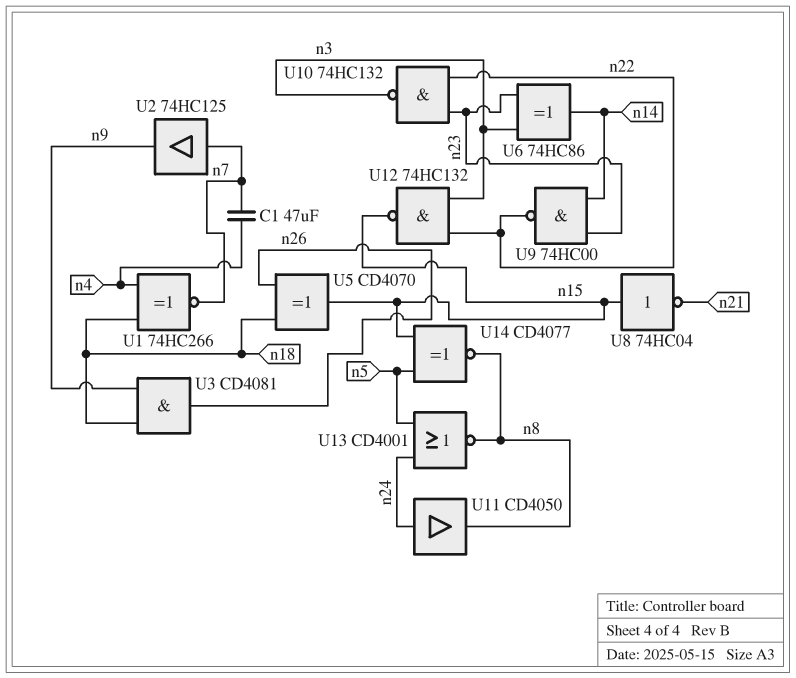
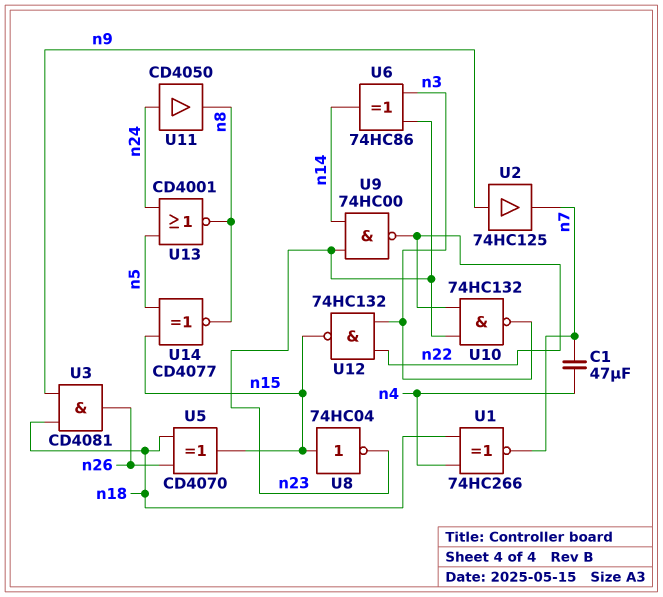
U2: buffer 74HC125 (in n7, out n9) -> buffer 74HC125 (in n9, out n7)
U8: NOT 74HC04 (in n15, out n21) -> NOT 74HC04 (in n15, out n23)

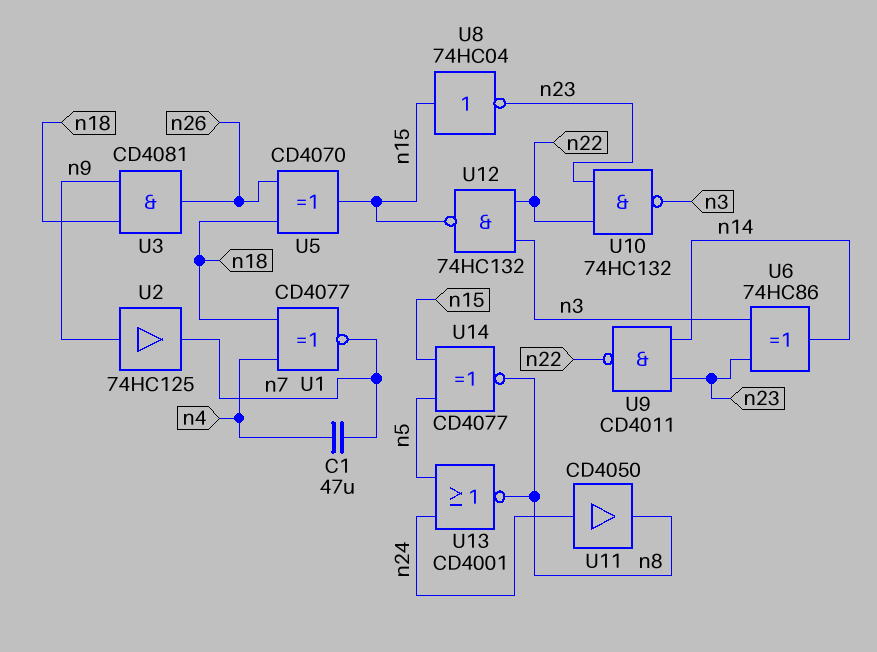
U1: XNOR 74HC266 (in n4, in n18, out n7) -> XNOR CD4077 (in n4, in n18, out n7)
U9: NAND 74HC00 (in n14, in n23, out n22) -> NAND CD4011 (in n14, in n23, out n22)

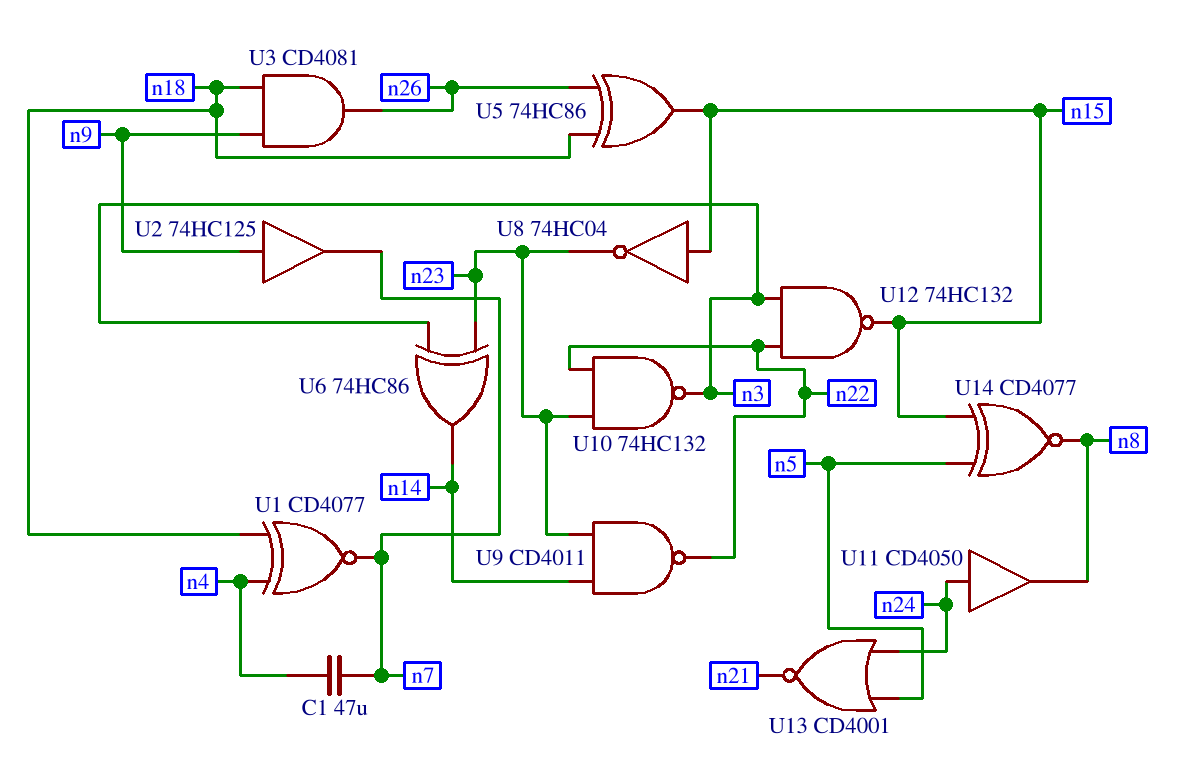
U5: XOR CD4070 (in n18, in n26, out n15) -> XOR 74HC86 (in n18, in n26, out n15)
U13: NOR CD4001 (in n5, in n24, out n8) -> NOR CD4001 (in n5, in n24, out n21)

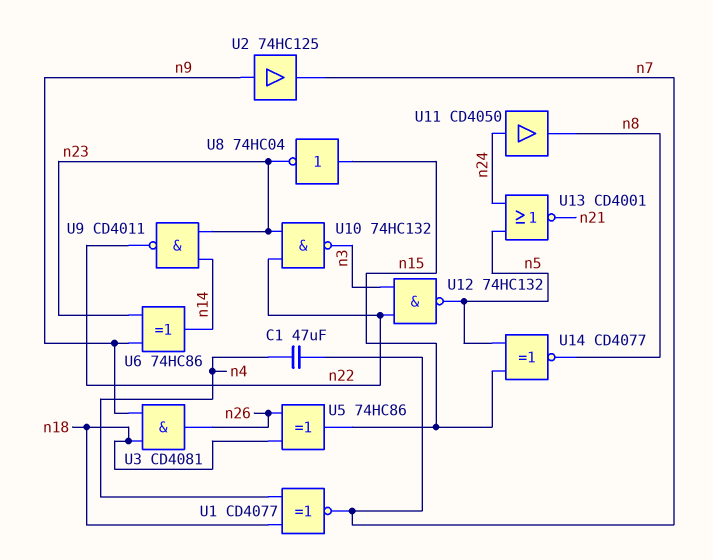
U6: XOR 74HC86 (in n3, in n23, out n14) -> XOR 74HC86 (in n9, in n23, out n14)
U12: NAND 74HC132 (in n3, in n22, out n15) -> NAND 74HC132 (in n3, in n22, out n5)

